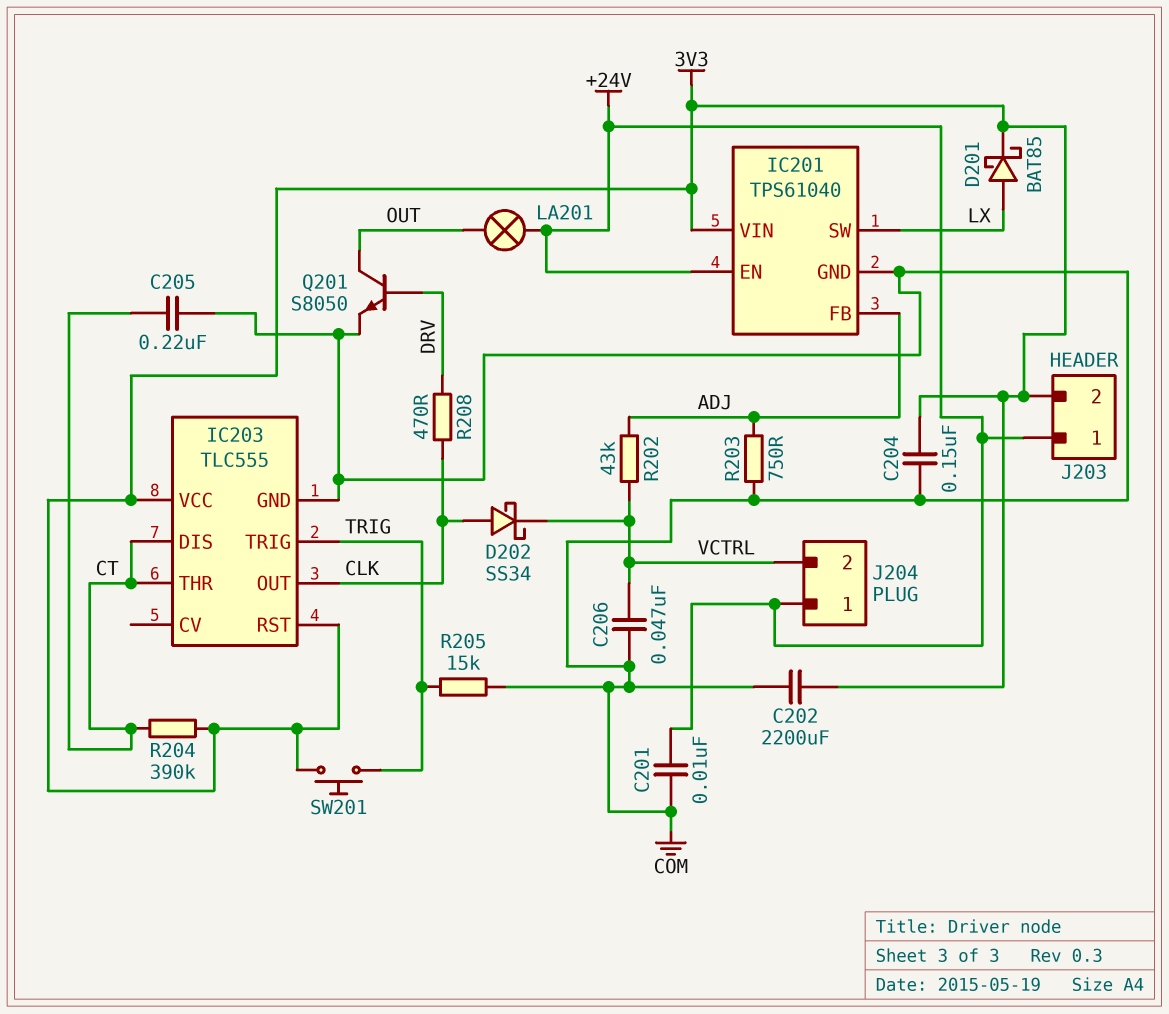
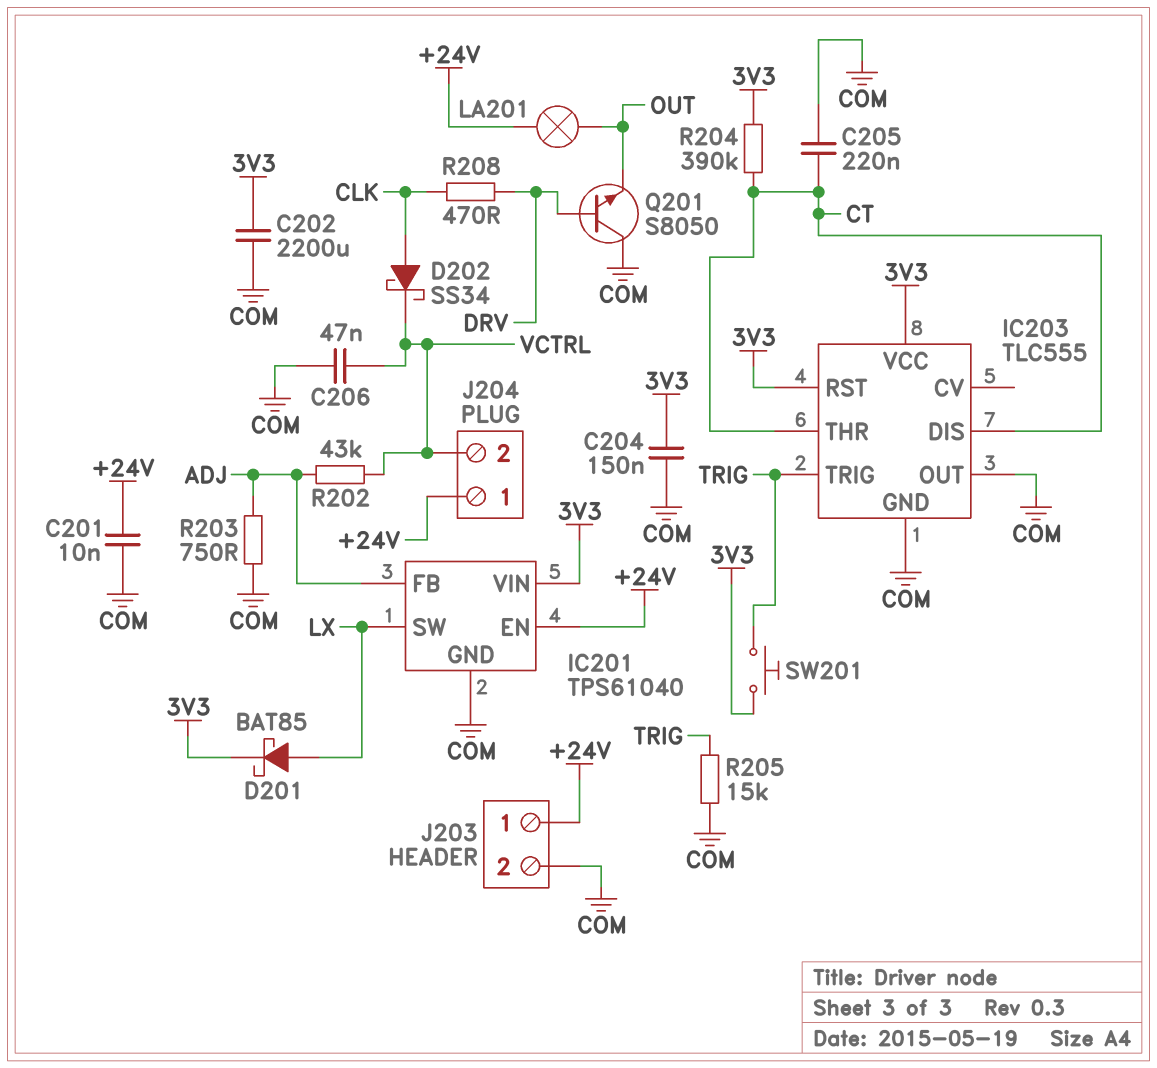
IC203 pin OUT: CLK -> COM
J203 pin 2: 3V3 -> COM
Q201: NPN S8050 (B DRV, C OUT, E COM) -> NPN S8050 (B DRV, C COM, E OUT)

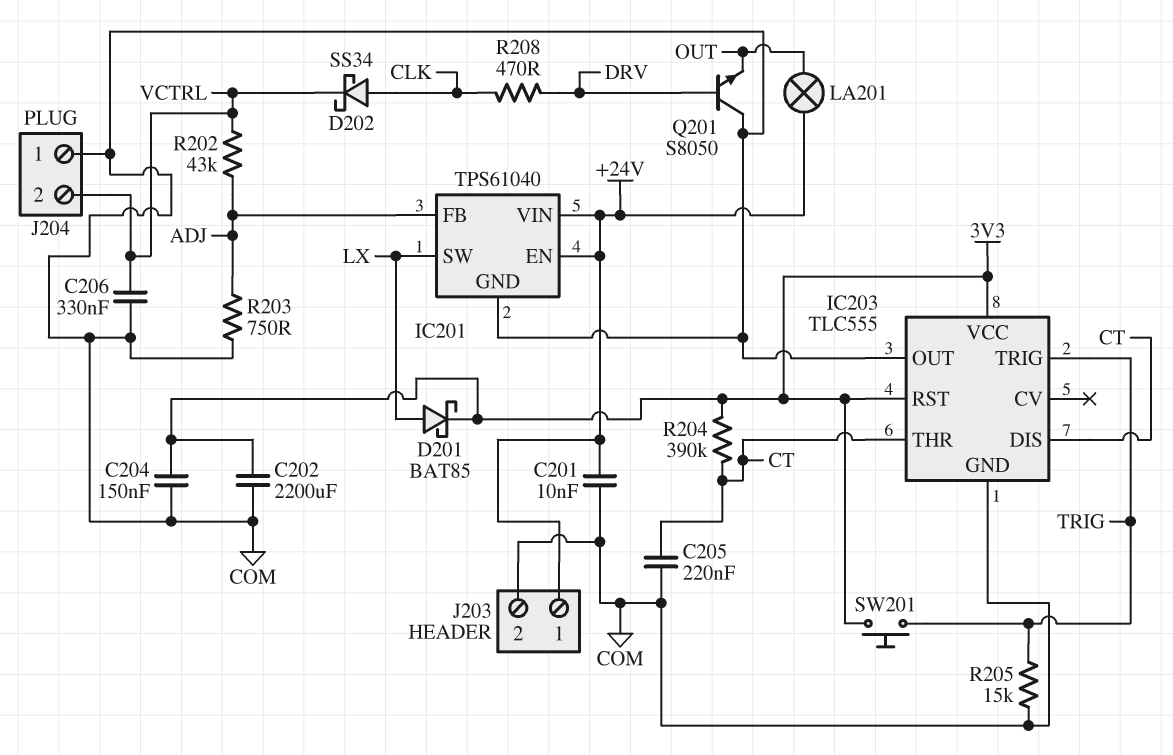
C206: 47nF (COM, VCTRL) -> 330nF (COM, VCTRL)
IC201 pin VIN: 3V3 -> +24V
J204 pin 1: +24V -> COM

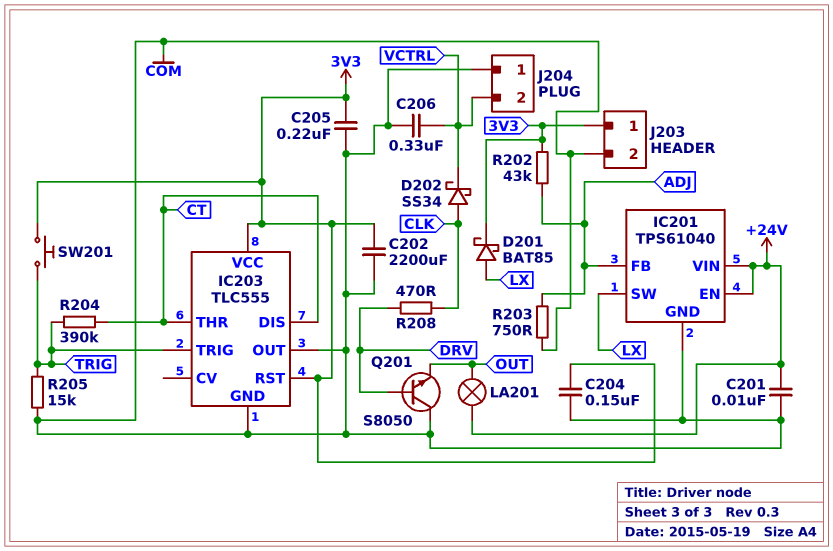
C205: 220nF (COM, CT) -> 220nF (3V3, COM)
J203 pin 1: +24V -> 3V3
R202: 43k (ADJ, VCTRL) -> 43k (3V3, ADJ)
R204: 390k (3V3, CT) -> 390k (CT, TRIG)

